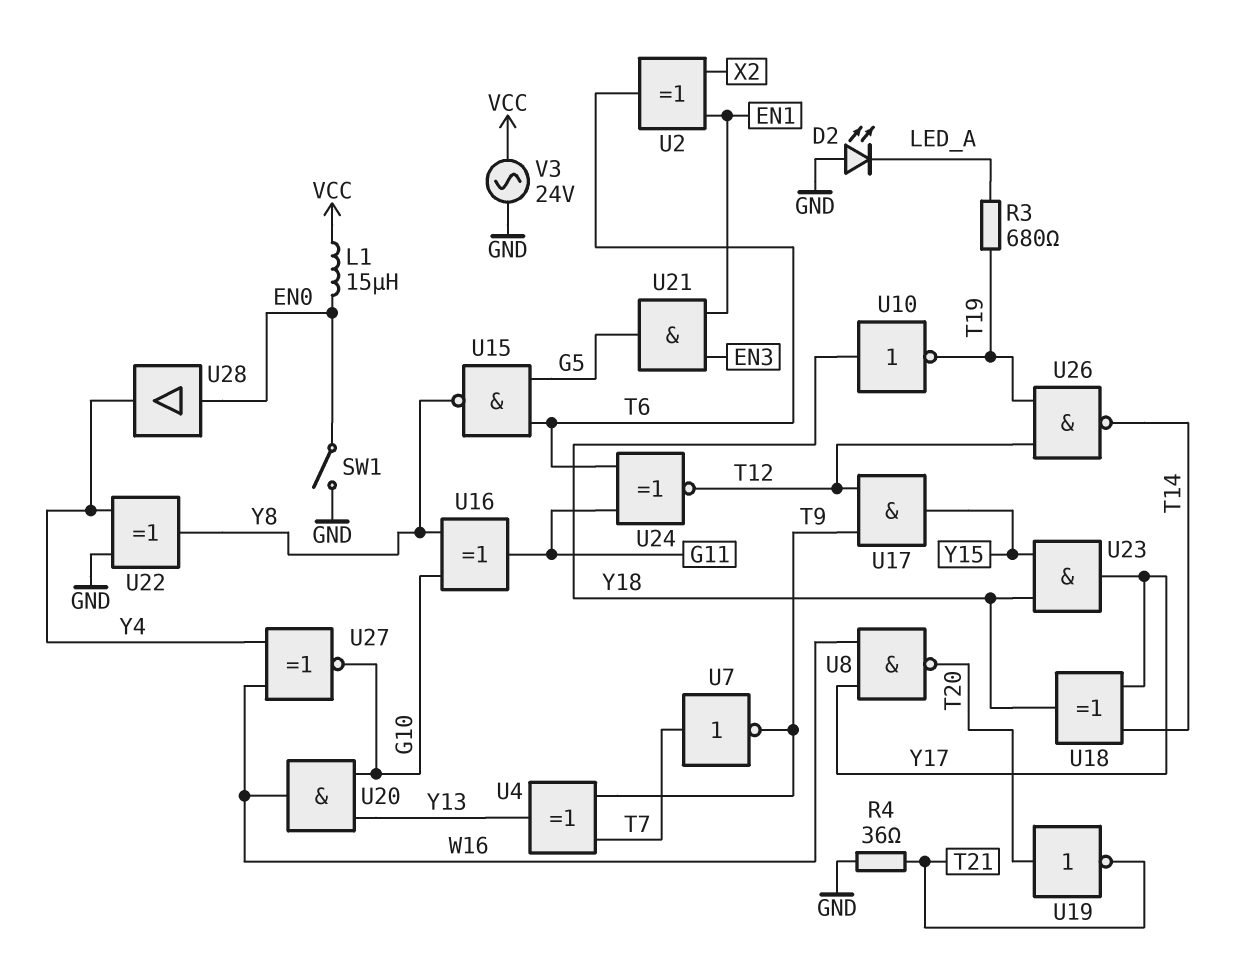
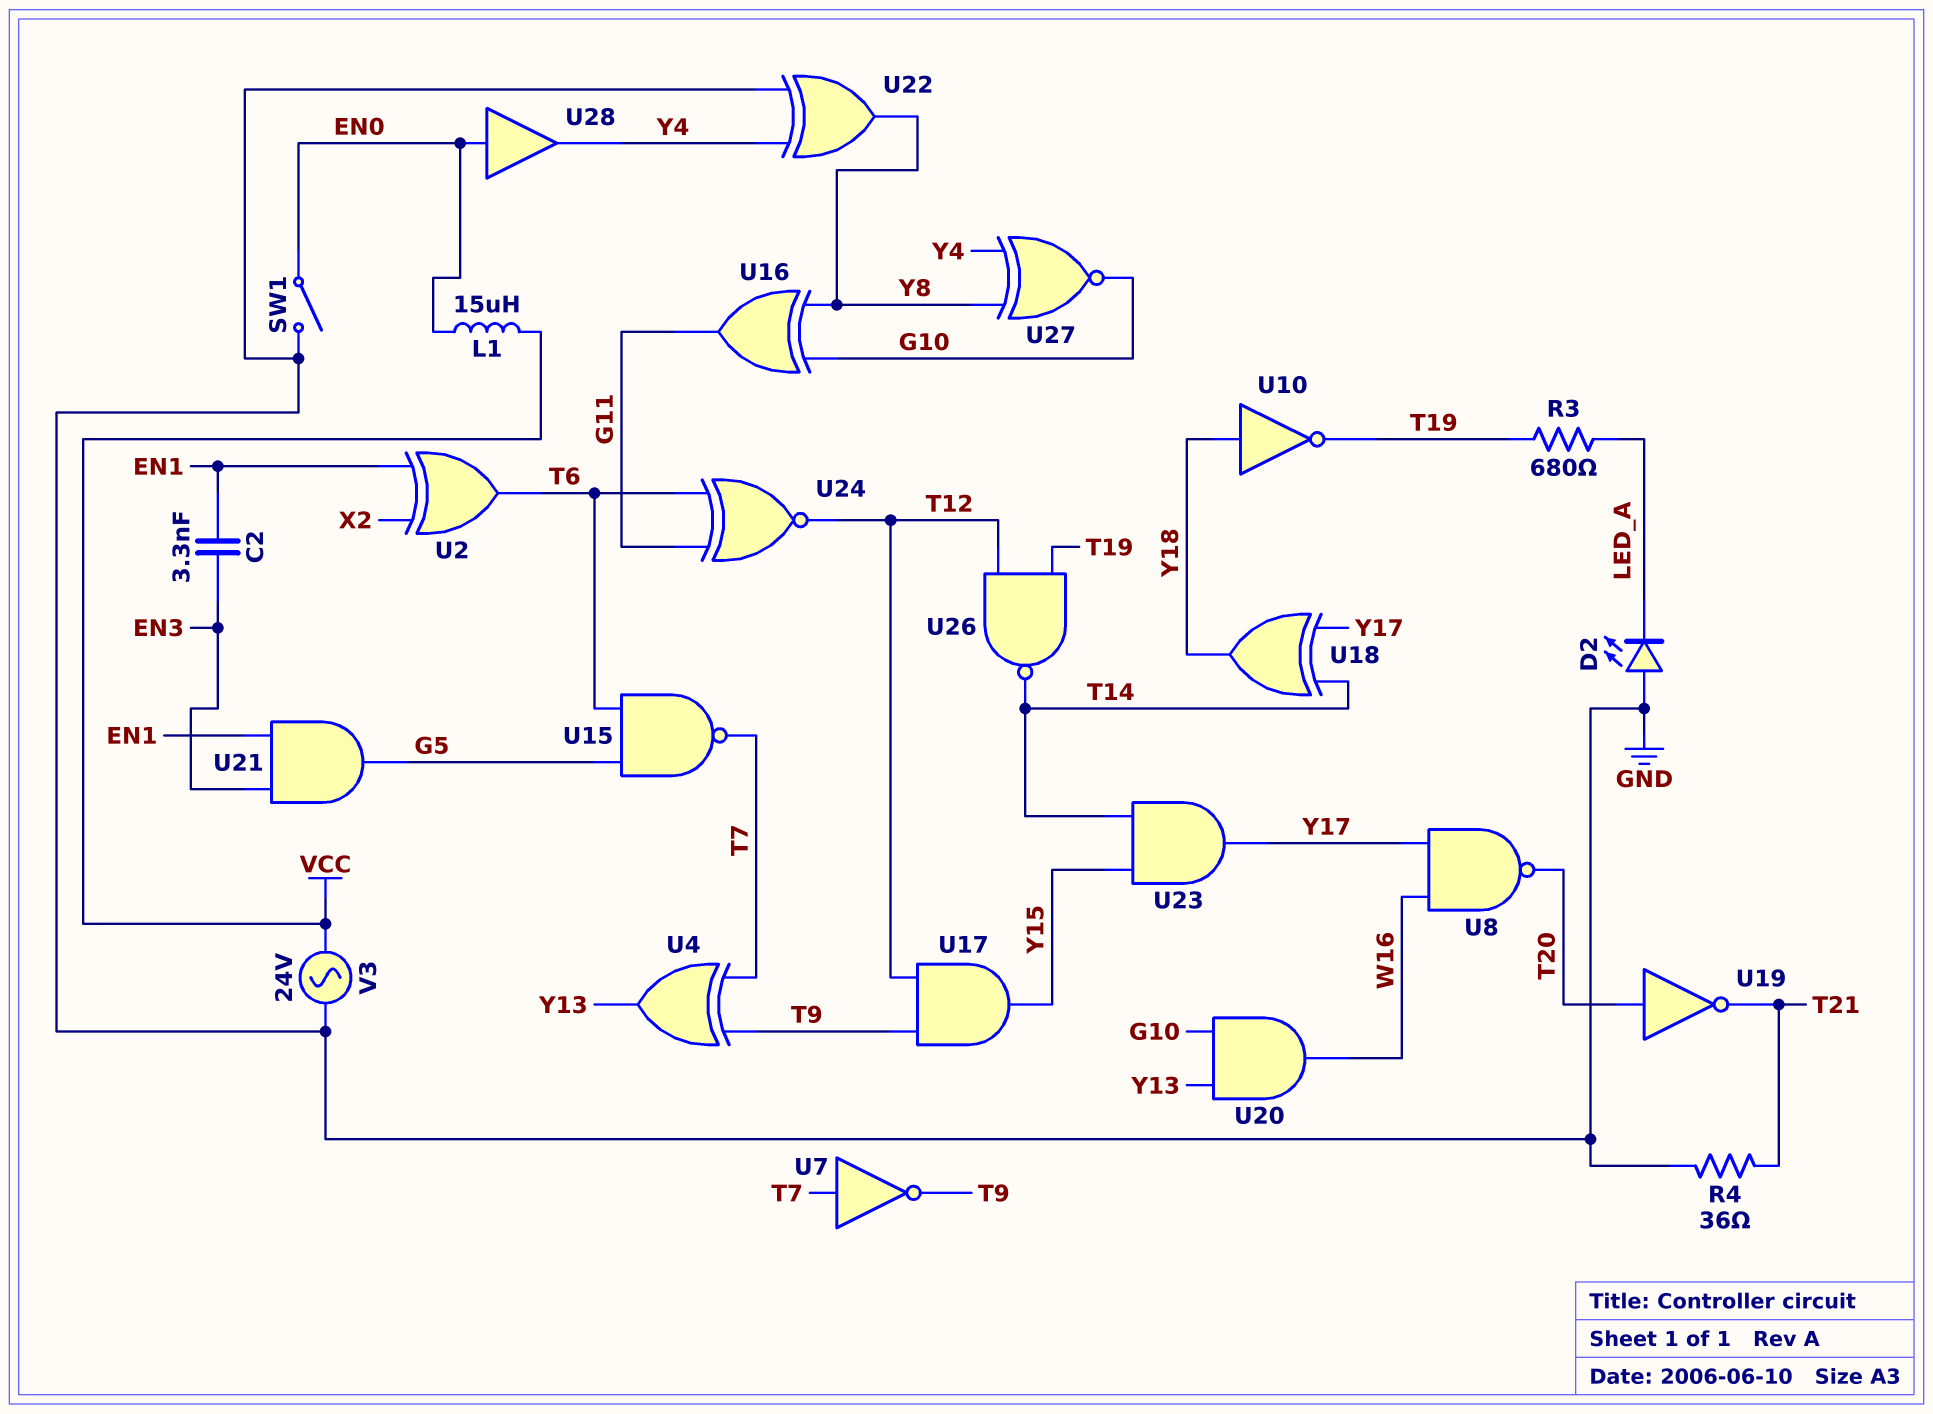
C2: none -> 3.3nF (EN1, EN3)
U15: NAND (in G5, in T6, out Y8) -> NAND (in G5, in T6, out T7)
U23: AND (in Y15, in Y18, out Y17) -> AND (in T14, in Y15, out Y17)
U27: XNOR (in W16, in Y4, out G10) -> XNOR (in Y4, in Y8, out G10)

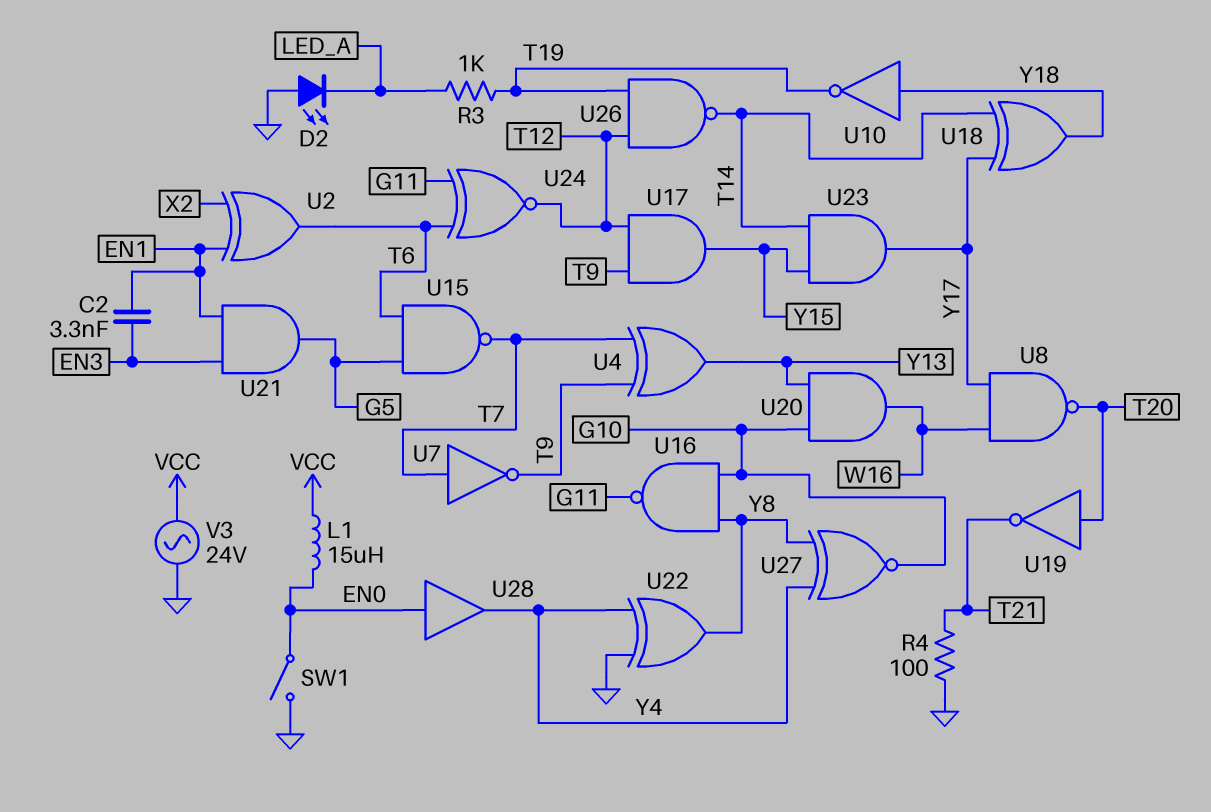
R3: 680 (LED_A, T19) -> 1k (LED_A, T19)
R4: 36 (GND, T21) -> 100 (GND, T21)
U16: XOR (in G10, in Y8, out G11) -> NAND (in G10, in Y8, out G11)

